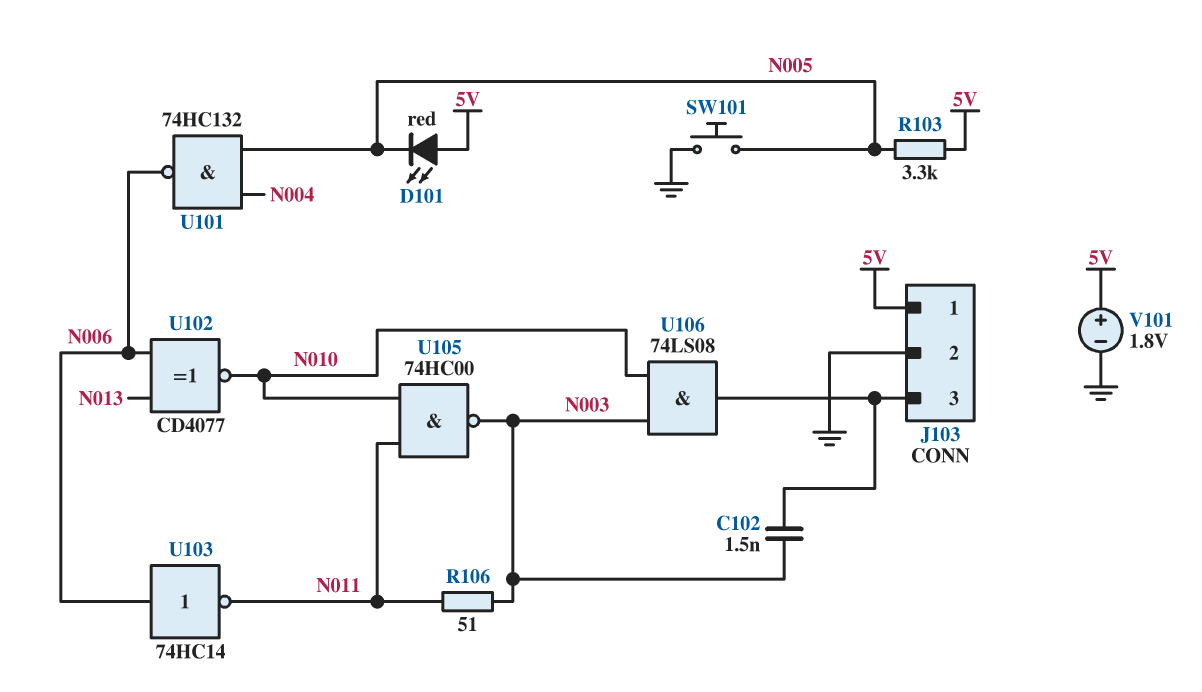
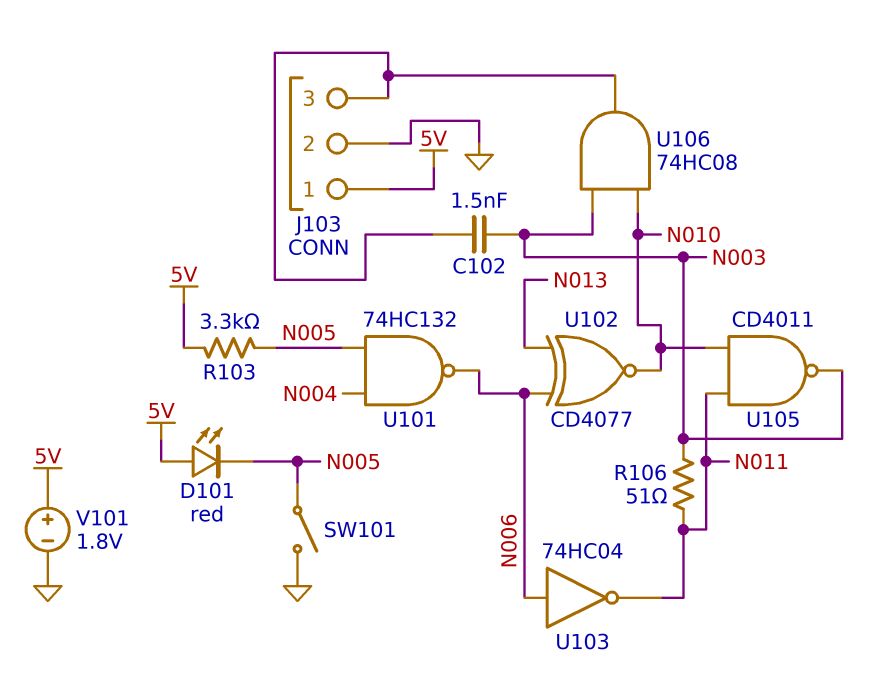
SW101: button (GND, N005) -> switch (GND, N005)
U103: NOT 74HC14 (in N006, out N011) -> NOT 74HC04 (in N006, out N011)
U105: NAND 74HC00 (in N010, in N011, out N003) -> NAND CD4011 (in N010, in N011, out N003)
U106: AND 74LS08 (in N003, in N010, out J103/3) -> AND 74HC08 (in N003, in N010, out J103/3)

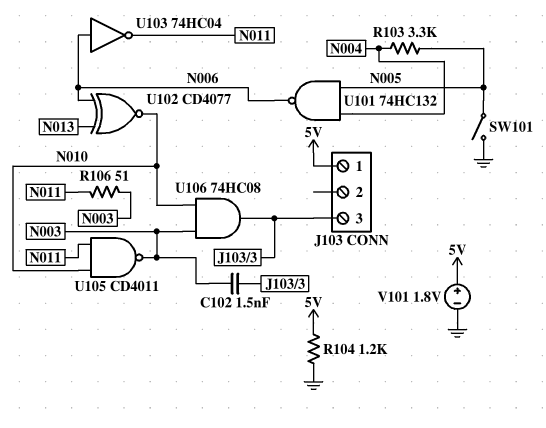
D101: LED red (A 5V, K N005) -> none
J103 pin 2: GND -> none
R103: 3.3k (5V, N005) -> 3.3k (N004, N005)
R104: none -> 1.2k (5V, GND)

